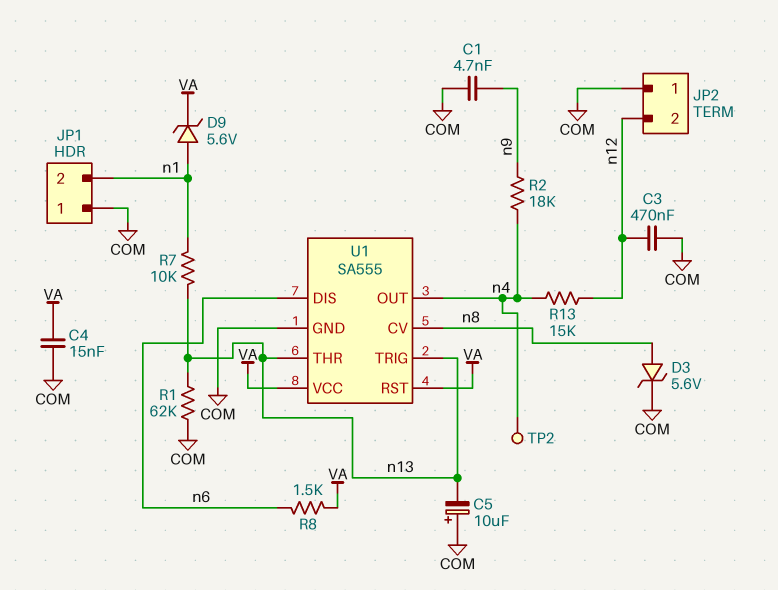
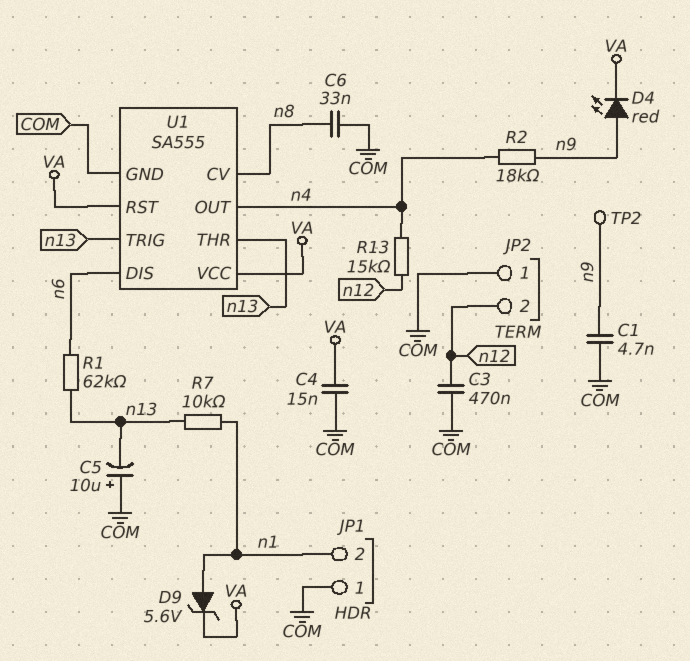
C6: none -> 33nF (COM, n8)
D3: zener 5.6V (A n8, K COM) -> none
D4: none -> LED red (A n9, K VA)
R1: 62k (COM, n13) -> 62k (n6, n13)
R8: 1.5k (VA, n6) -> none
TP2: test point (n4) -> test point (n9)

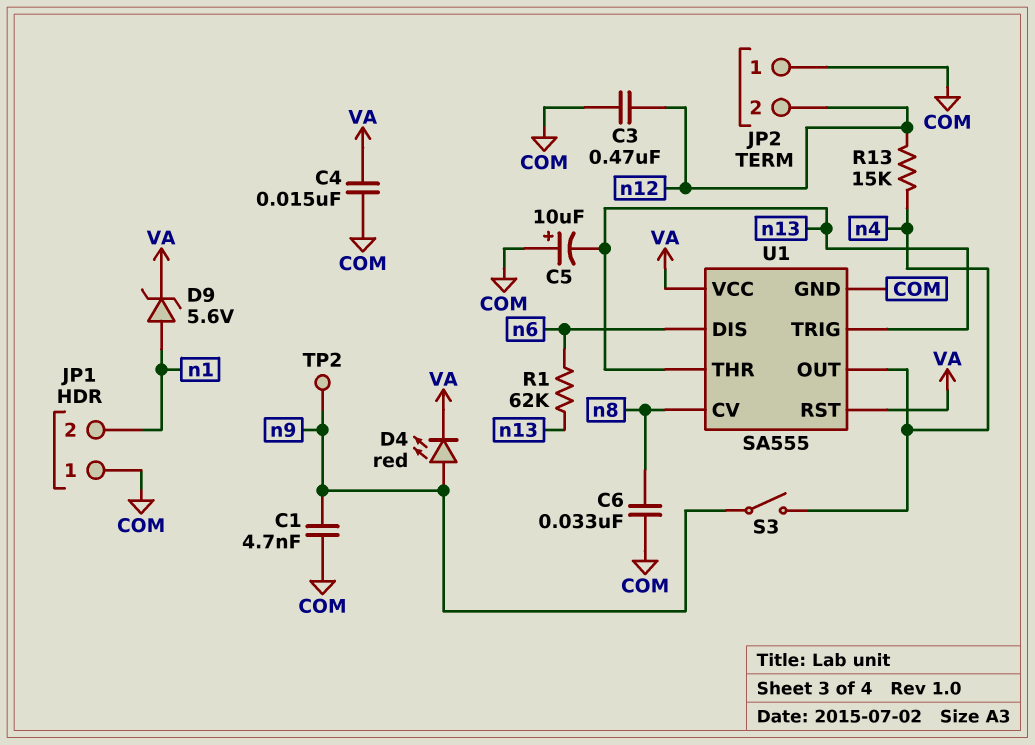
R2: 18k (n4, n9) -> none
R7: 10k (n1, n13) -> none
S3: none -> switch (n4, n9)

